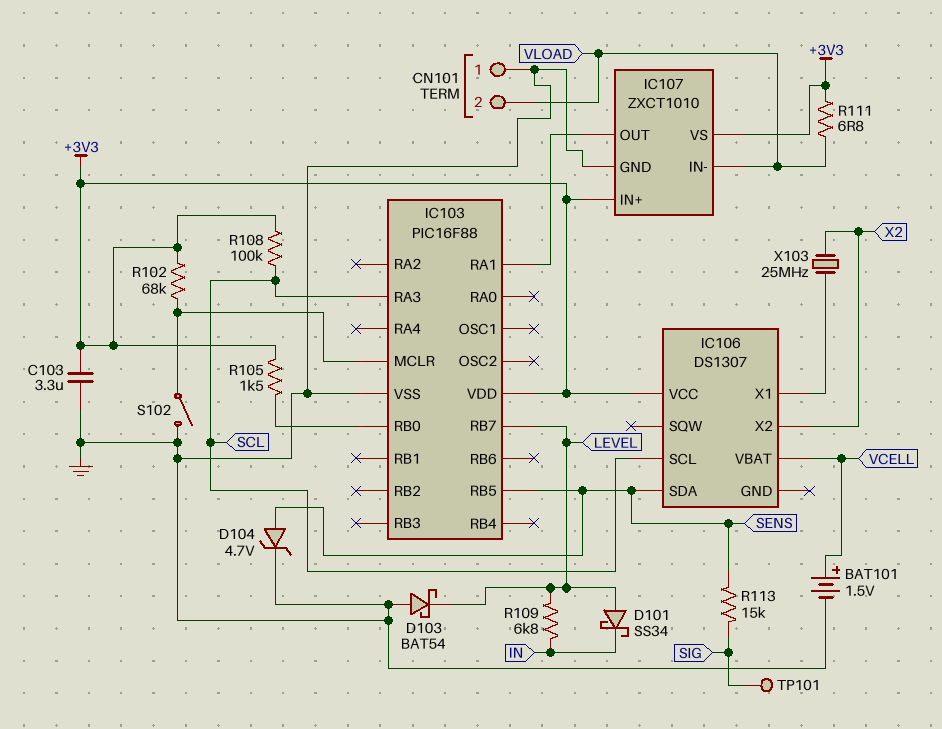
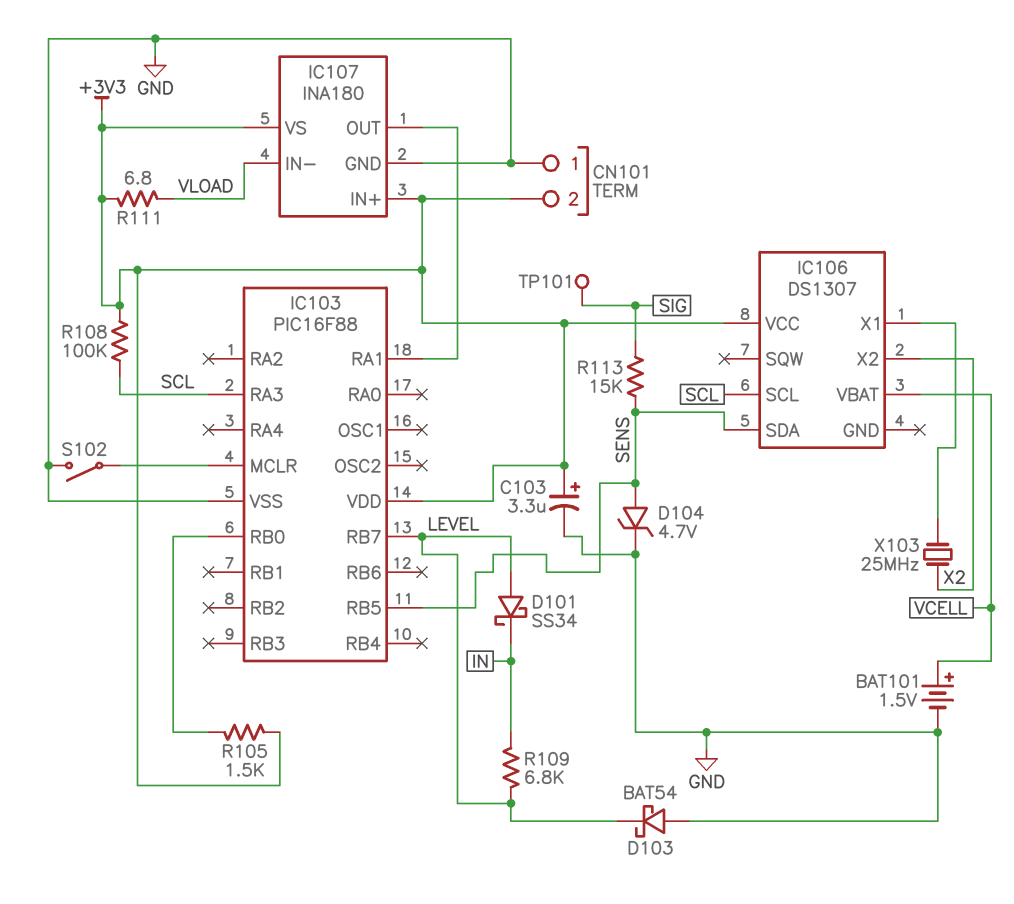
C103: 3.3uF (+3V3, GND) -> 3.3uF (plus +3V3, minus GND)
CN101 pin 2: VLOAD -> +3V3
IC107: ZXCT1010 -> INA180
R102: 68k (+3V3, IC103/MCLR) -> none

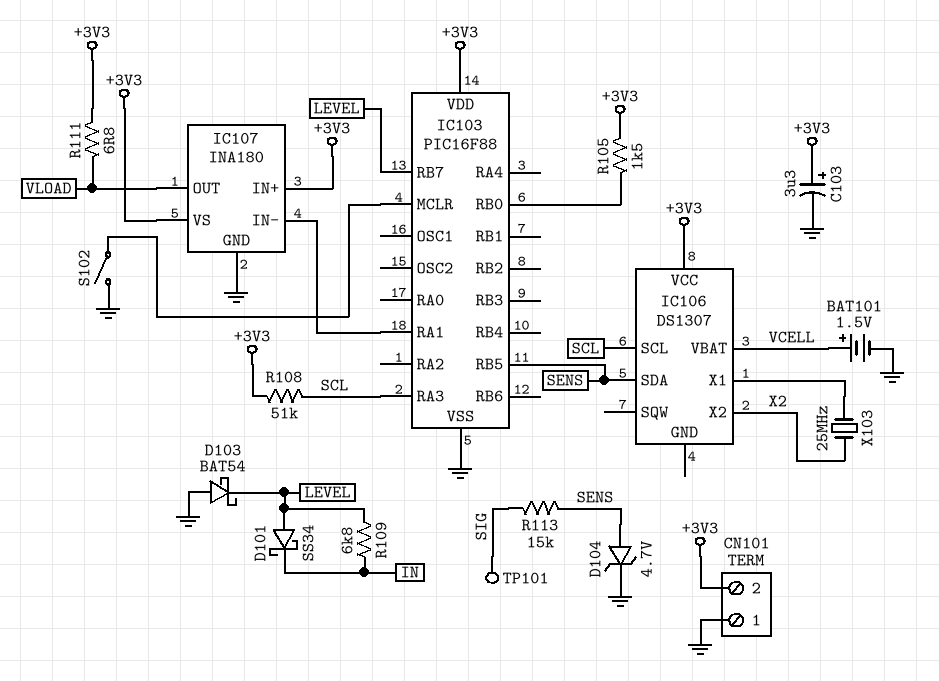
IC107 pin IN-: VLOAD -> IC103/RA1
IC107 pin OUT: IC103/RA1 -> VLOAD
R108: 100k (+3V3, SCL) -> 51k (+3V3, SCL)

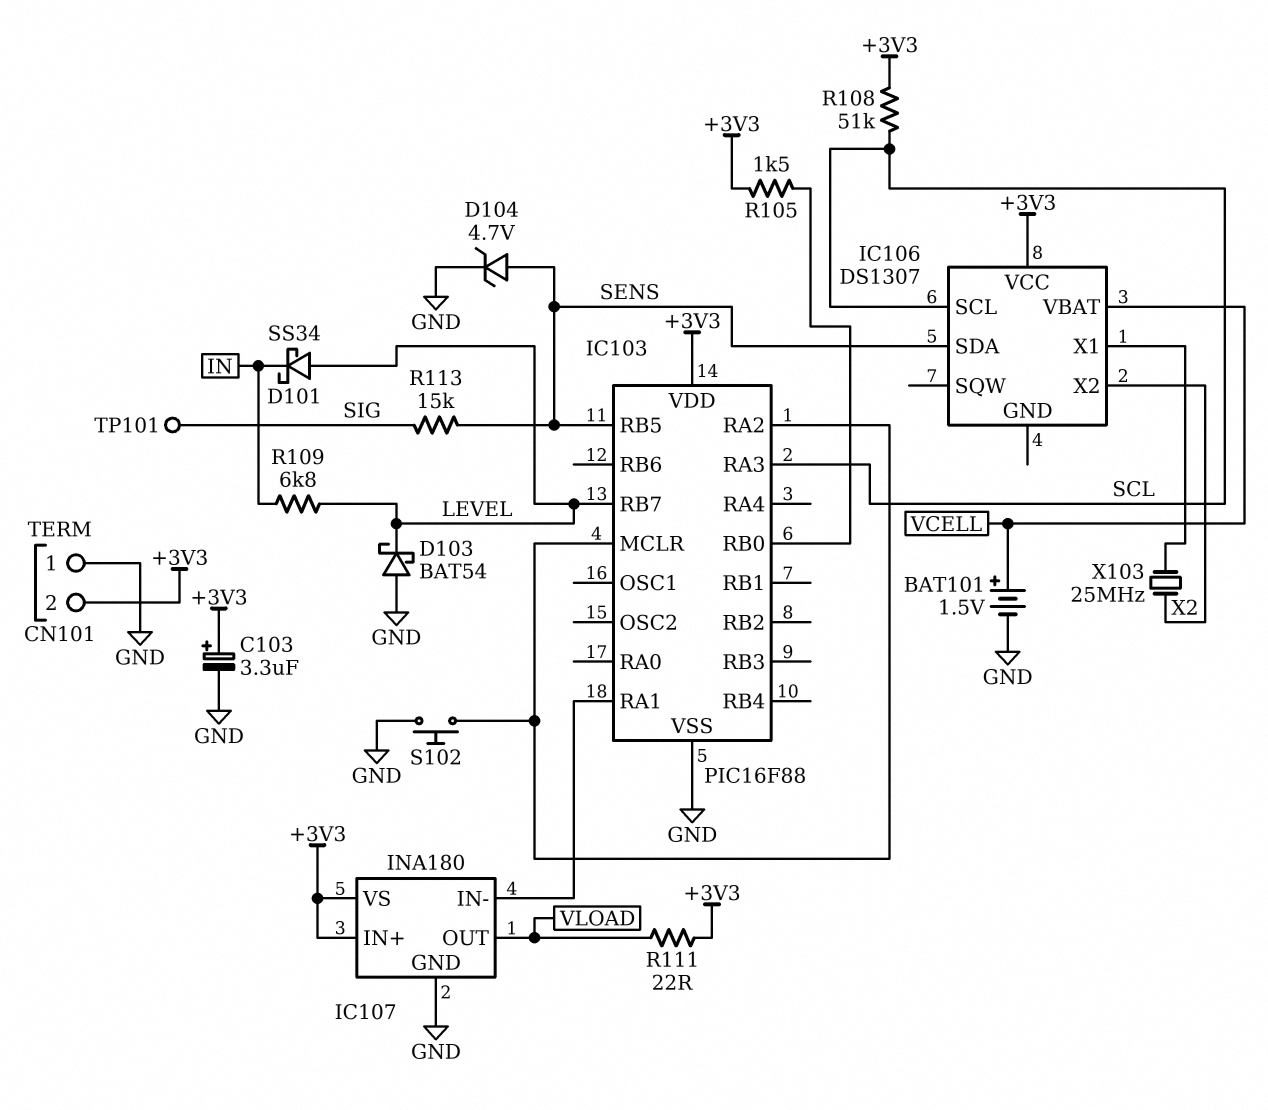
IC103 pin RA2: none -> IC103/MCLR
R111: 6.8 (+3V3, VLOAD) -> 22 (+3V3, VLOAD)
S102: switch (GND, IC103/MCLR) -> button (GND, IC103/MCLR)

